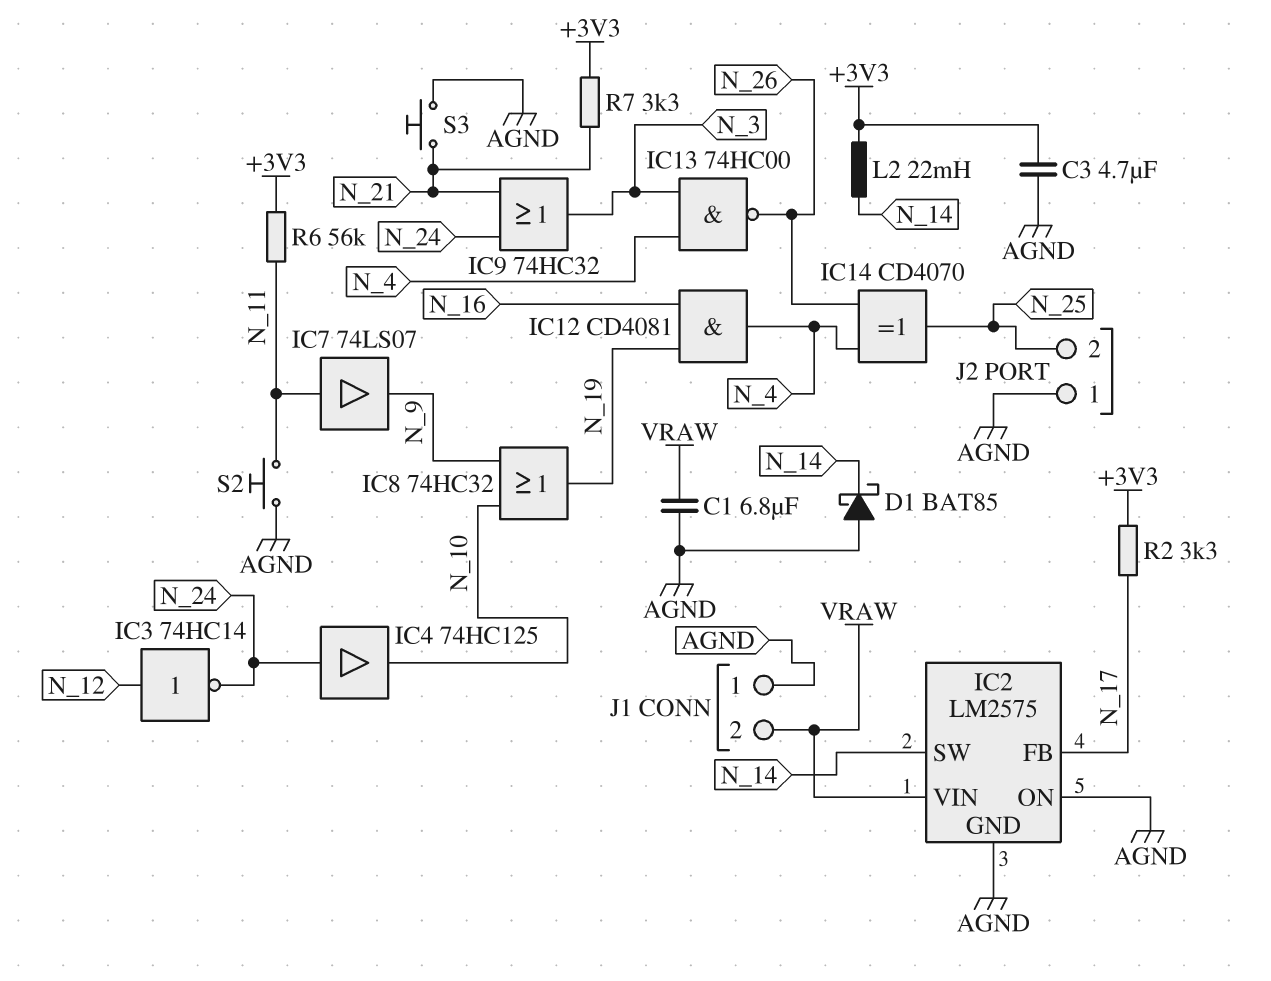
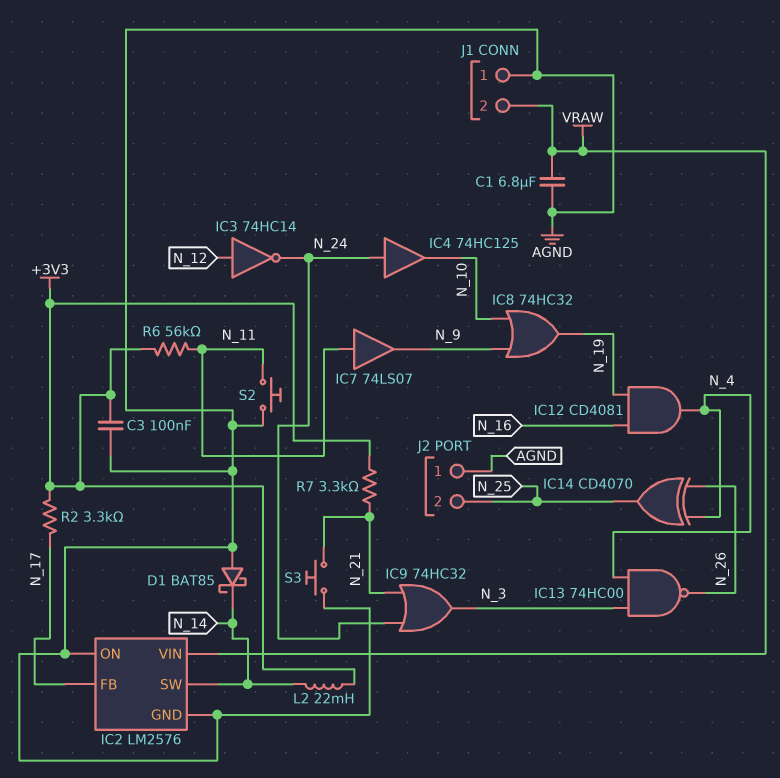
C3: 4.7uF (+3V3, AGND) -> 100nF (+3V3, AGND)
IC2: LM2575 -> LM2576

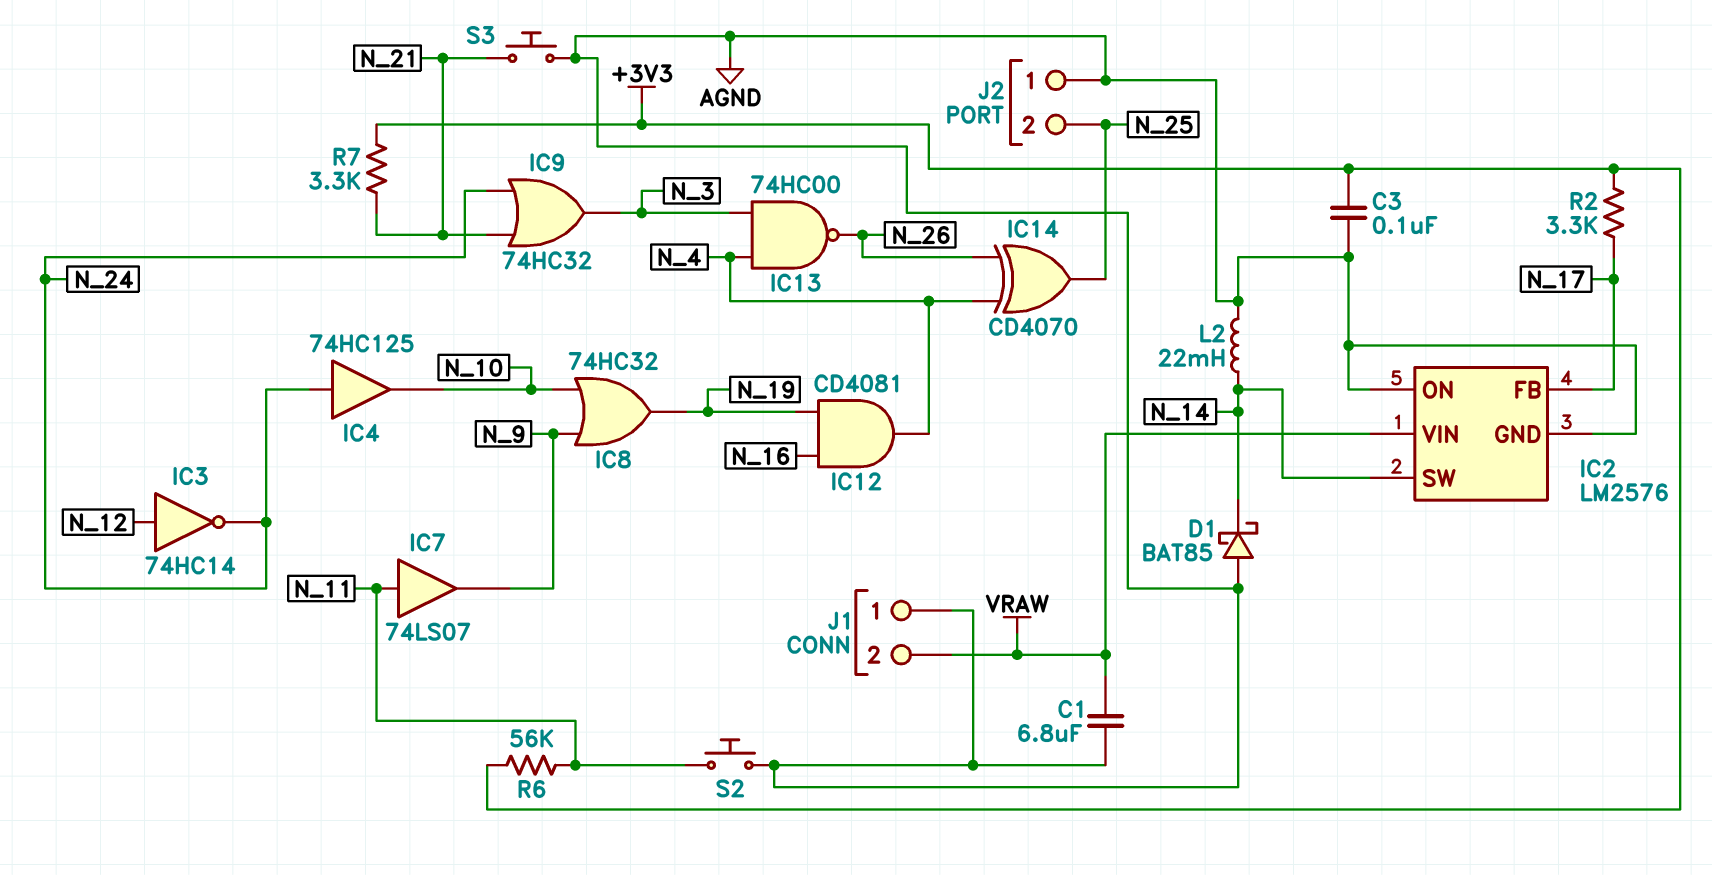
L2: 22mH (+3V3, N_14) -> 22mH (AGND, N_14)

